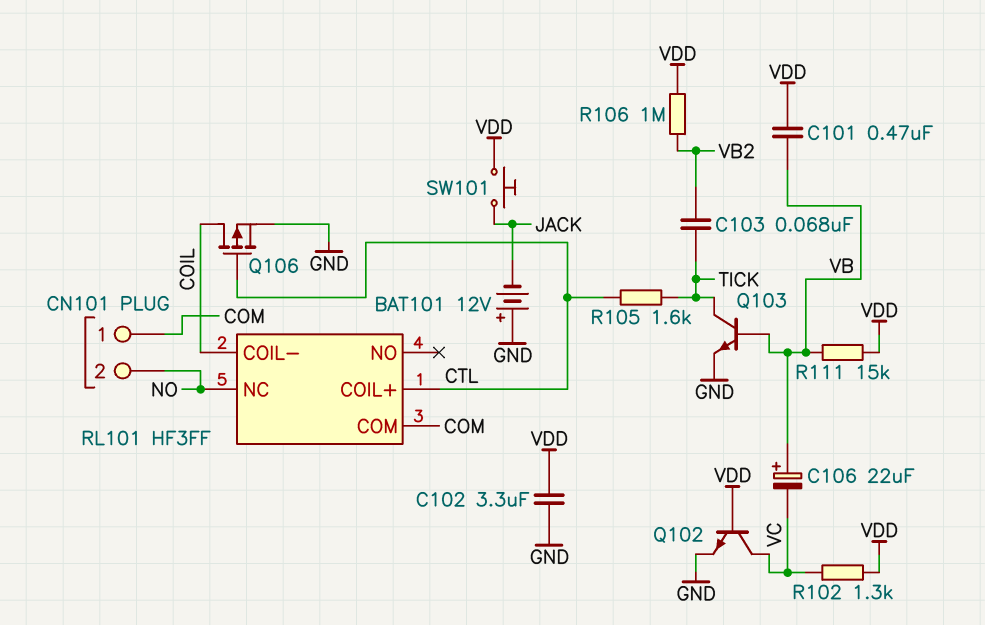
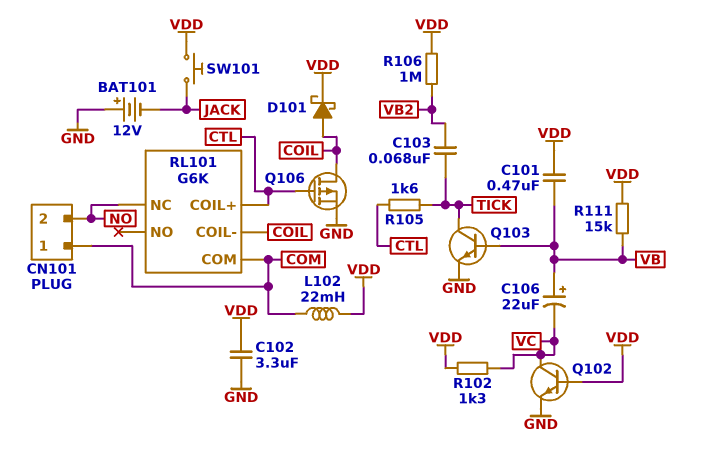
D101: none -> schottky (A COIL, K VDD)
L102: none -> 22mH (COM, VDD)
RL101: HF3FF -> G6K

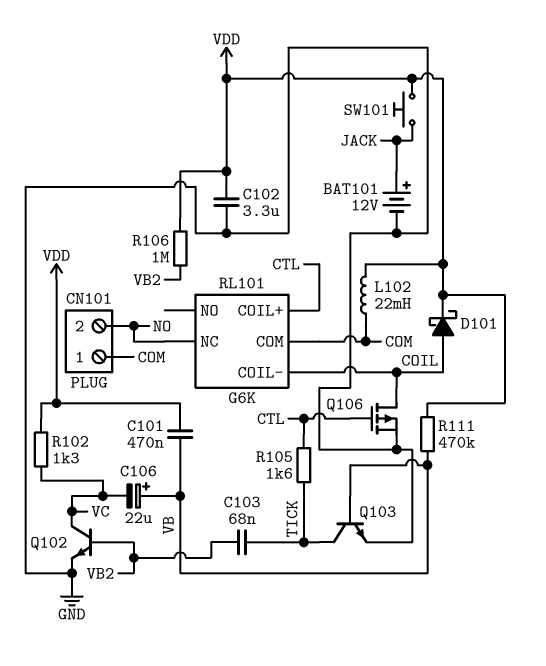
BAT101: 12V (plus GND, minus JACK) -> 12V (plus JACK, minus GND)
Q102: NPN (B VDD, C VC, E GND) -> NPN (B VB2, C VC, E GND)
R111: 15k (VB, VDD) -> 470k (VB, VDD)

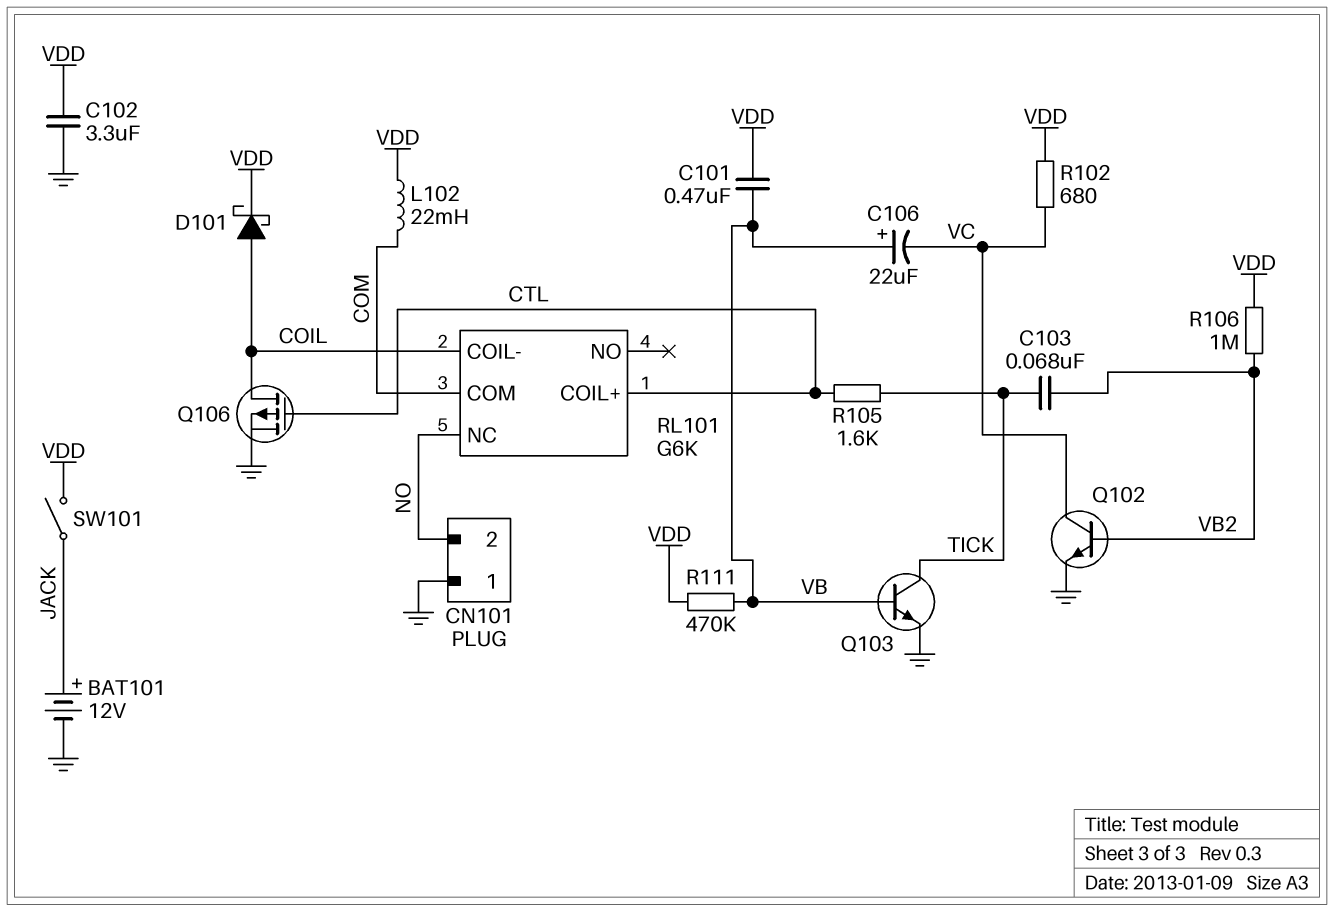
CN101 pin 1: COM -> GND
R102: 1.3k (VC, VDD) -> 680 (VC, VDD)
SW101: button (JACK, VDD) -> switch (JACK, VDD)

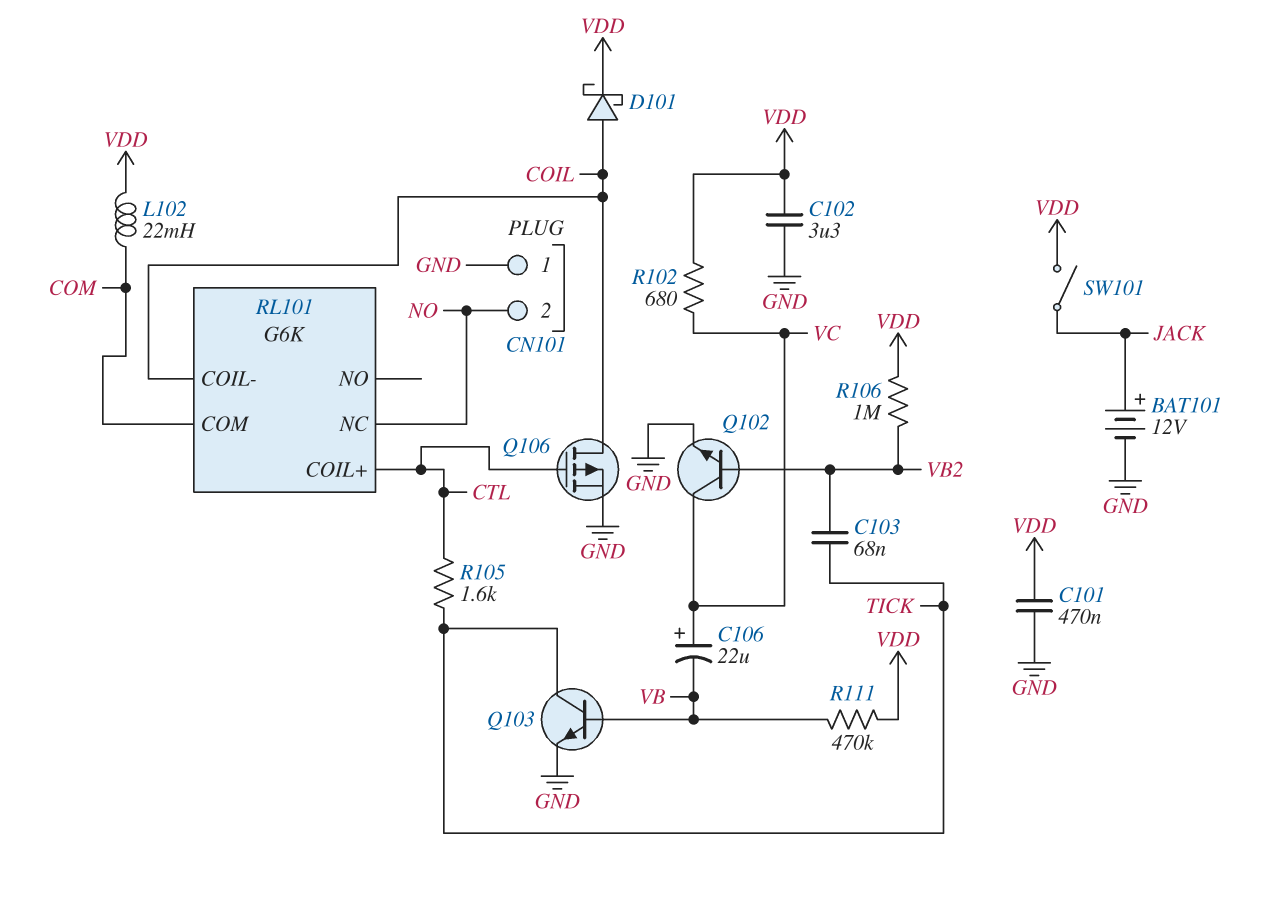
C101: 470nF (VB, VDD) -> 470nF (GND, VDD)
C106: 22uF (plus VB, minus VC) -> 22uF (plus VC, minus VB)

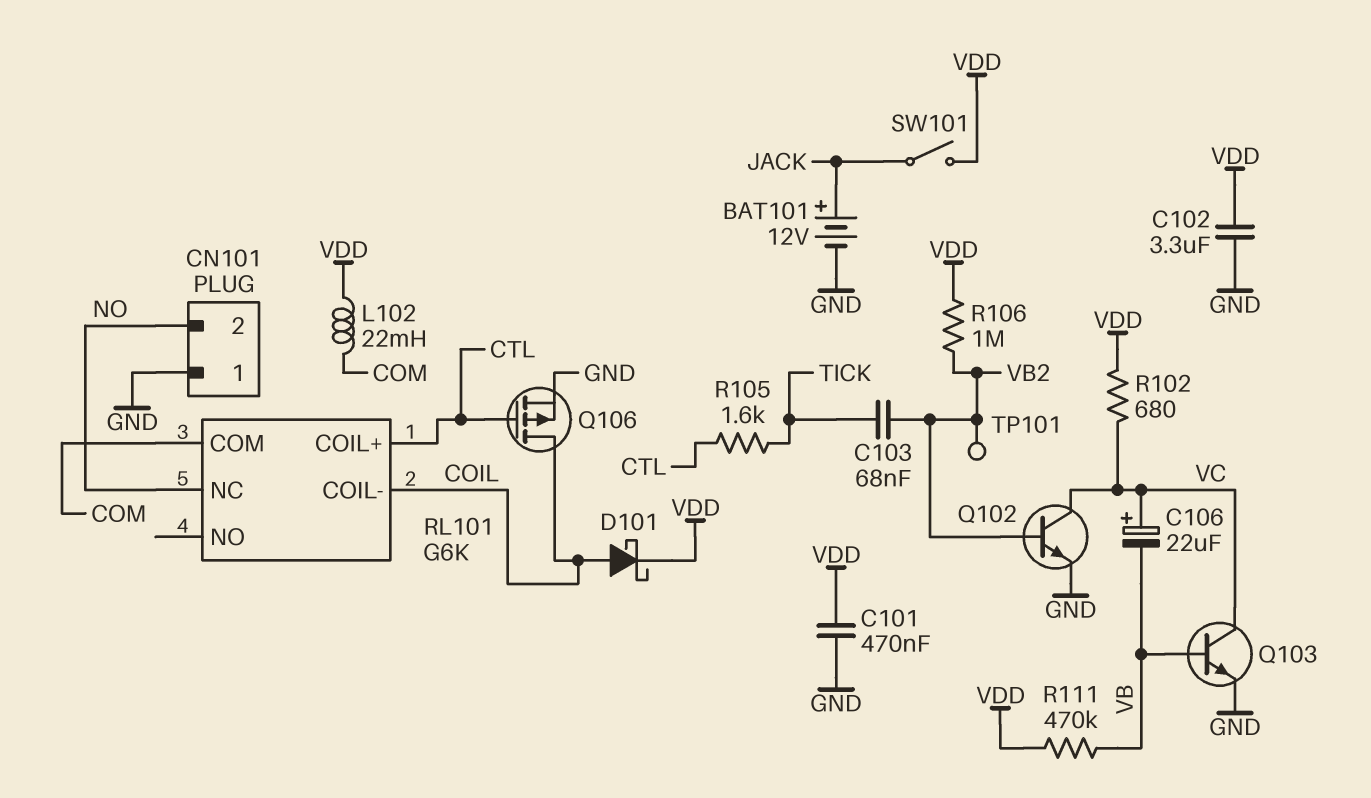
Q103: NPN (B VB, C TICK, E GND) -> NPN (B VB, C VC, E GND)
TP101: none -> test point (VB2)

